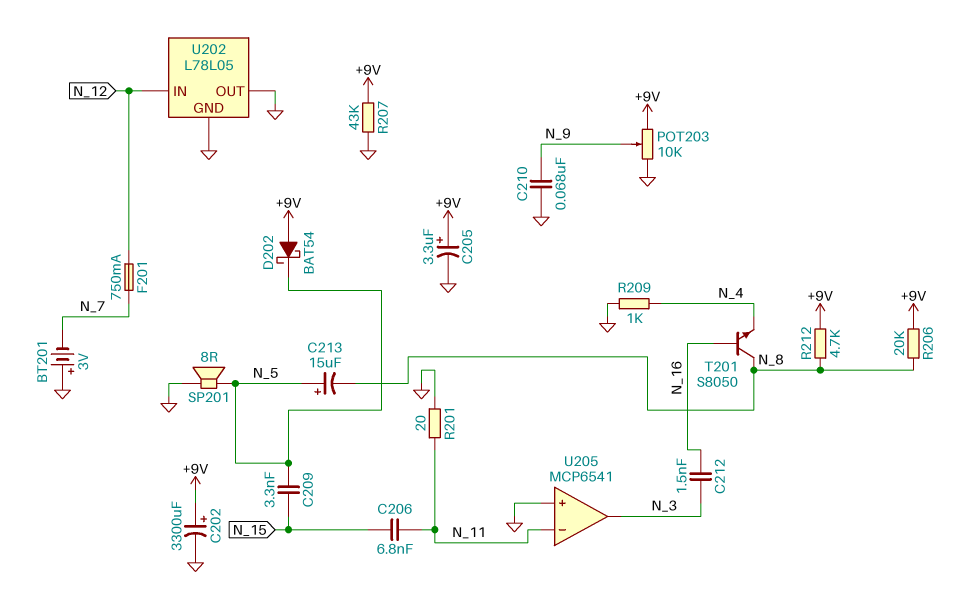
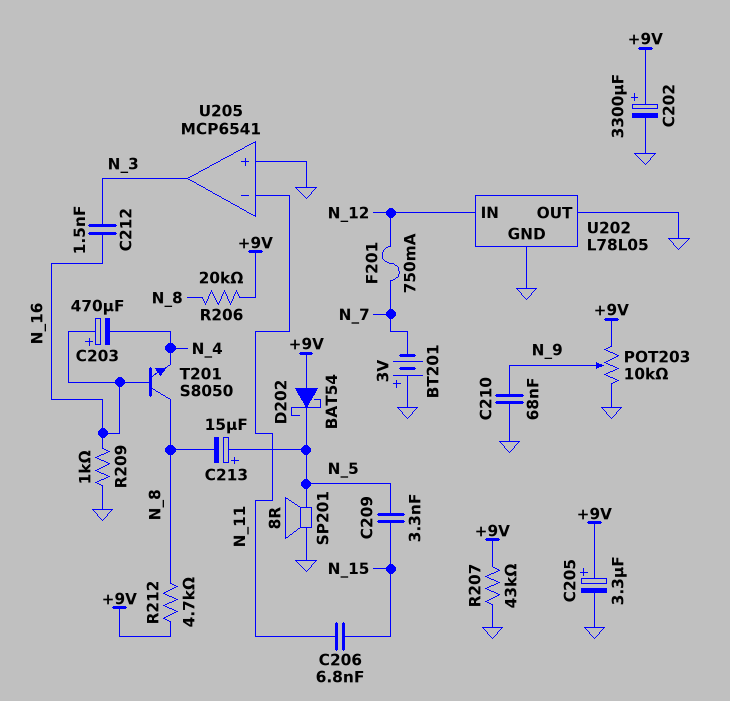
C203: none -> 470uF (plus N_16, minus N_4)
R201: 20 (GND, N_11) -> none
R209: 1k (GND, N_4) -> 1k (GND, N_16)

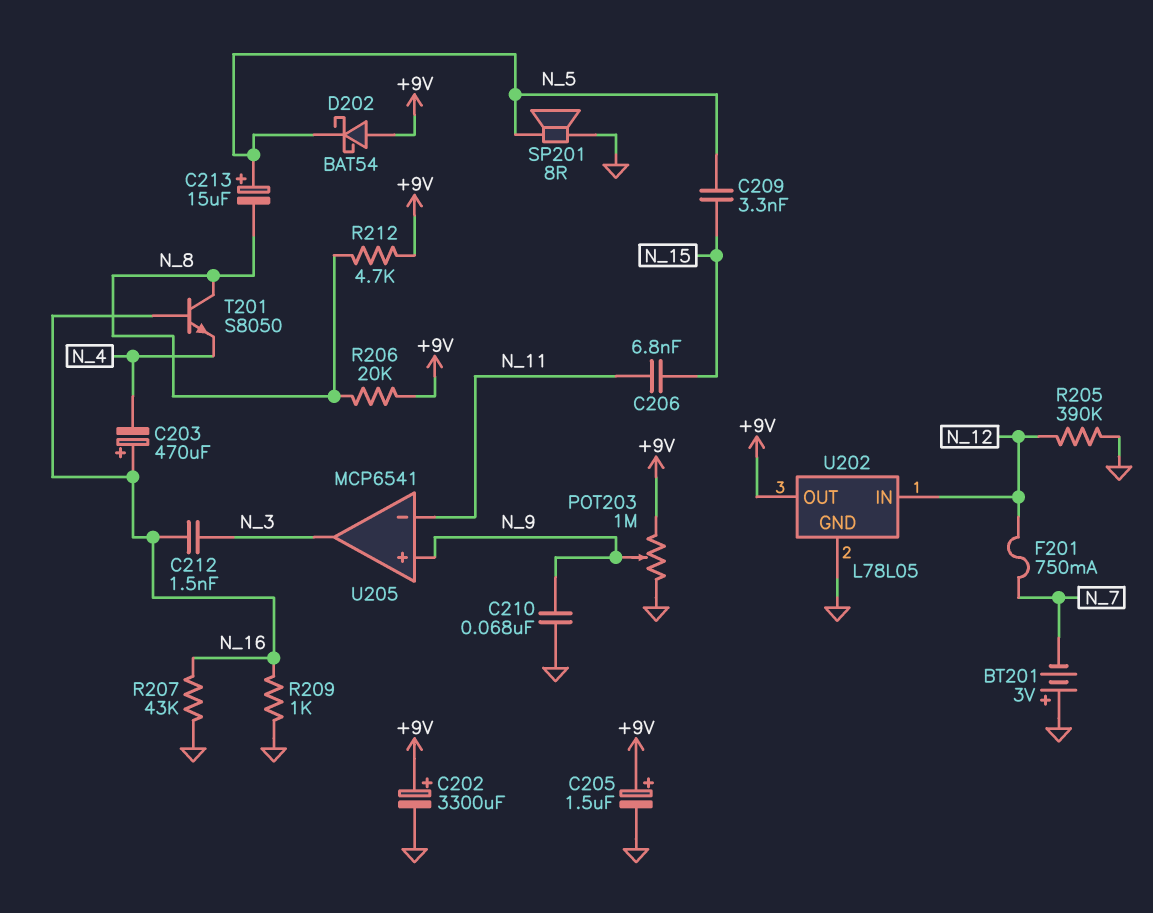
C205: 3.3uF (plus +9V, minus GND) -> 1.5uF (plus +9V, minus GND)
POT203: 10k (+9V, GND, wiper N_9) -> 1M (+9V, GND, wiper N_9)
R205: none -> 390k (GND, N_12)
R207: 43k (+9V, GND) -> 43k (GND, N_16)
U202 pin OUT: GND -> +9V
U205 pin in+: GND -> N_9

